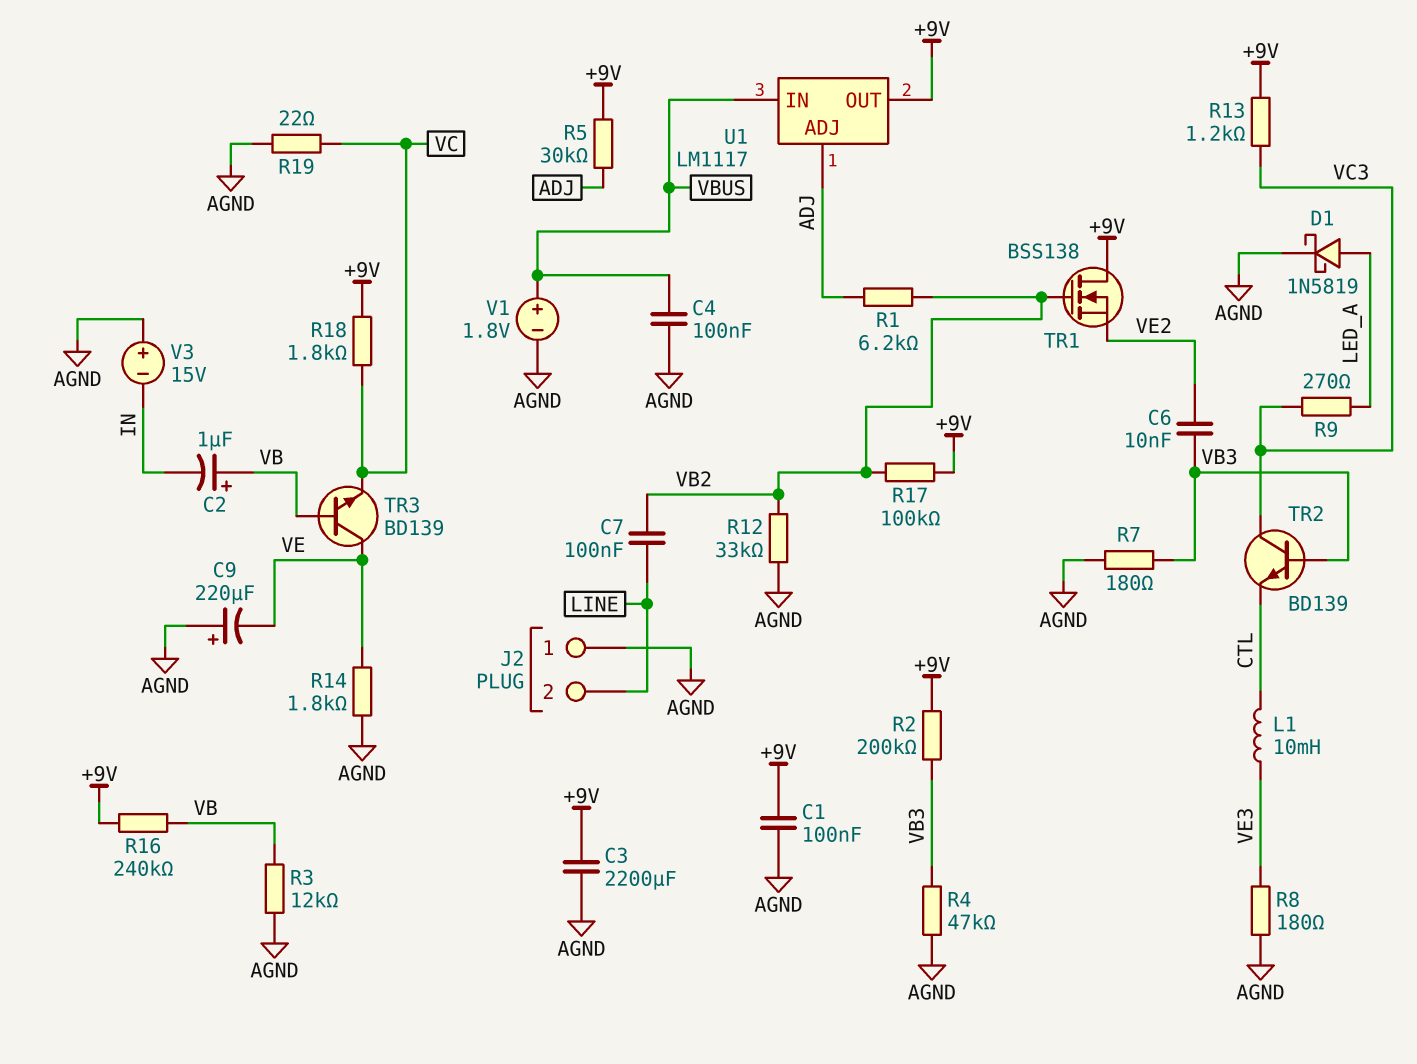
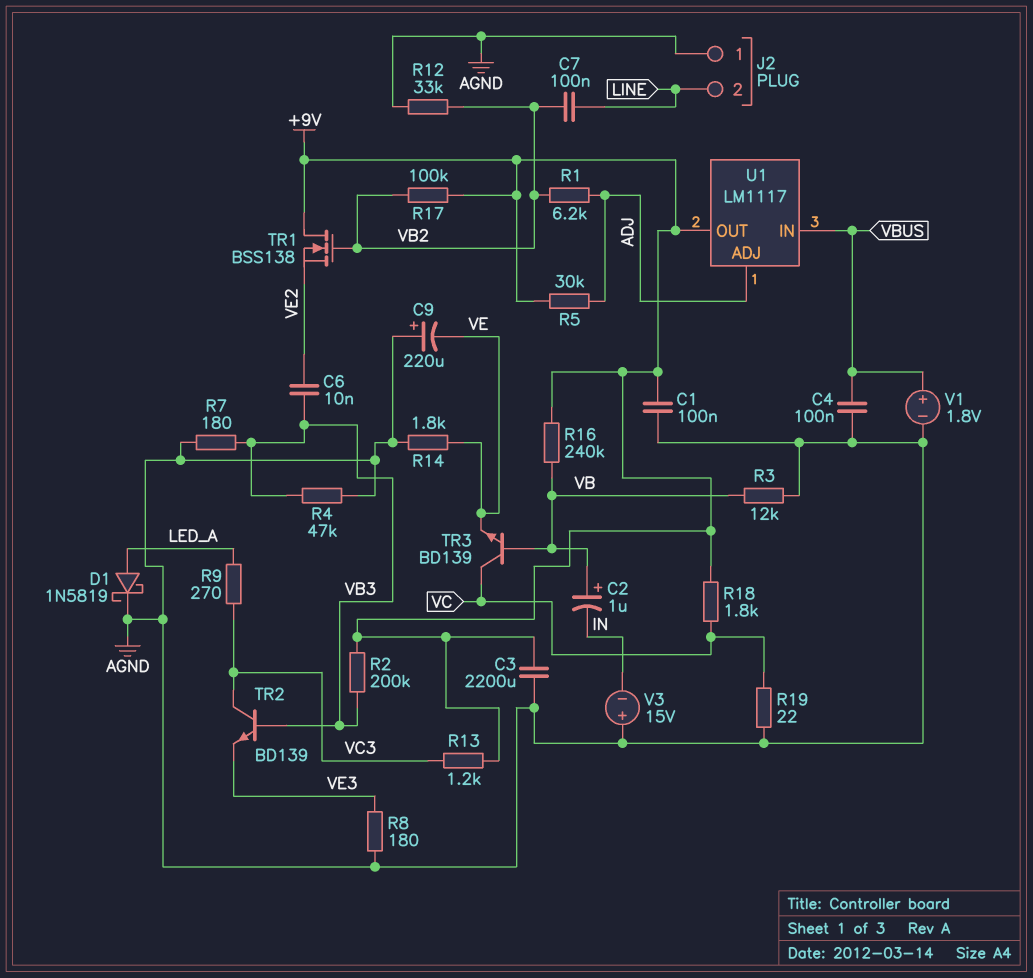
L1: 10mH (CTL, VE3) -> none
TR2: NPN BD139 (B VB3, C VC3, E CTL) -> NPN BD139 (B VB3, C VC3, E VE3)
TR3: NPN BD139 (B VB, C VE, E VC) -> NPN BD139 (B VB, C VC, E VE)

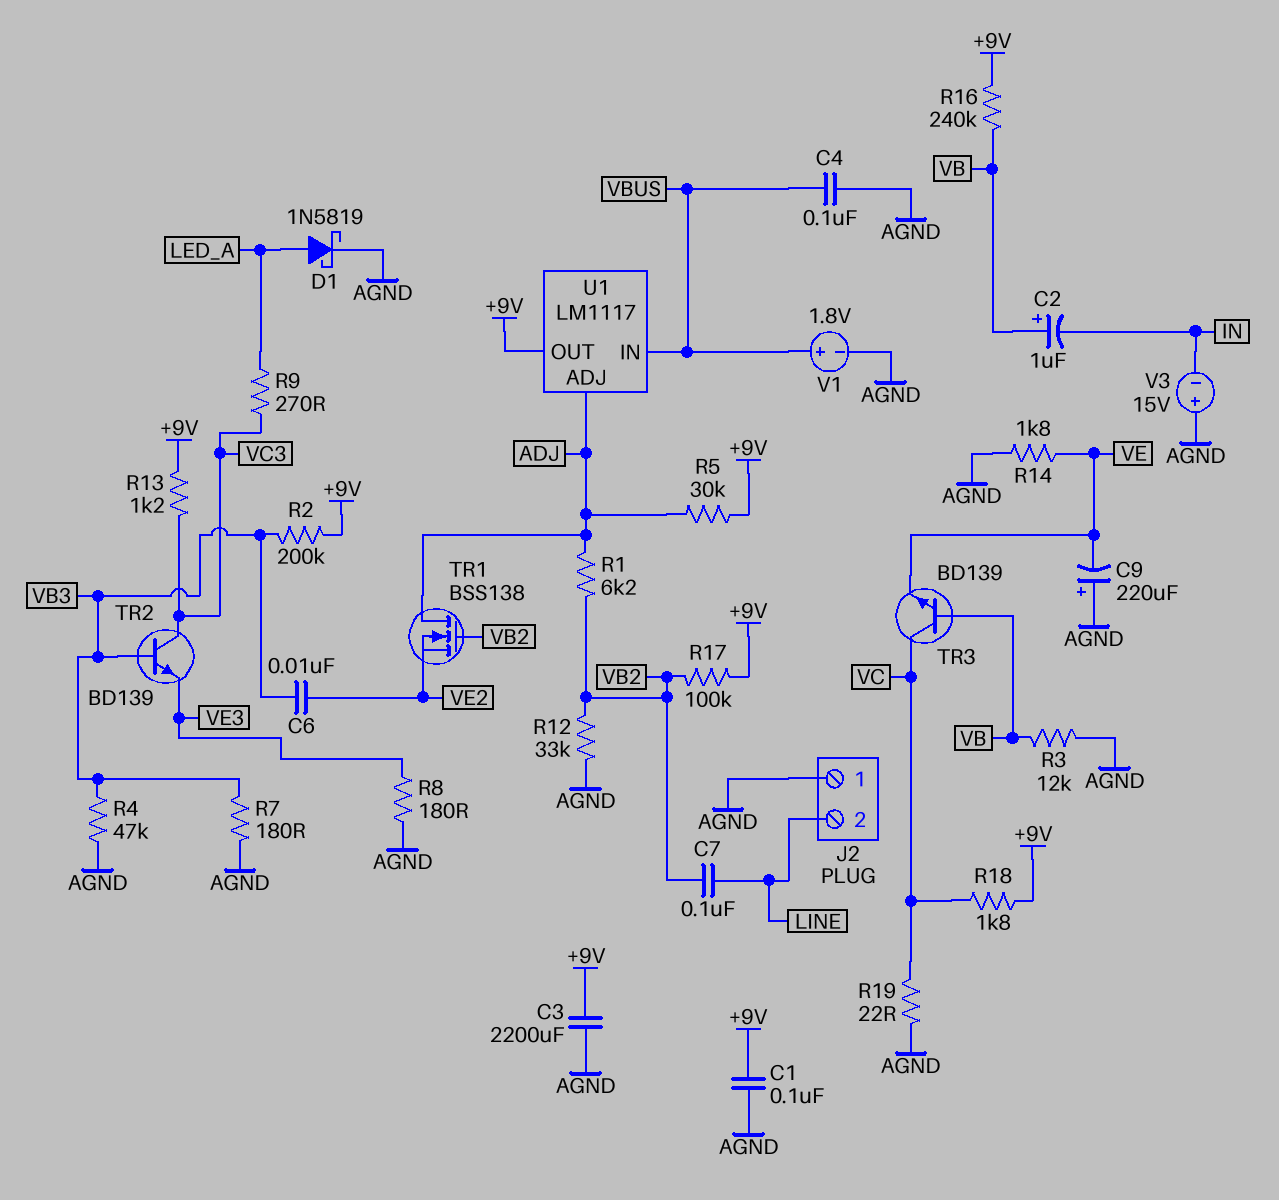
TR1: NMOS BSS138 (G VB2, D +9V, S VE2) -> NMOS BSS138 (G VB2, D ADJ, S VE2)

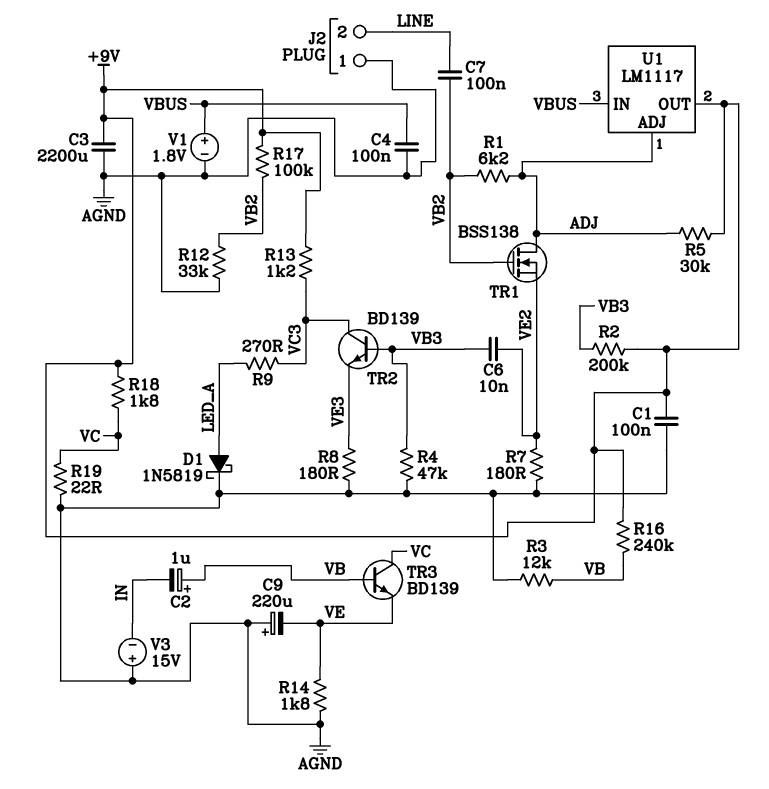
R7: 180 (AGND, VB3) -> 180 (AGND, VE2)

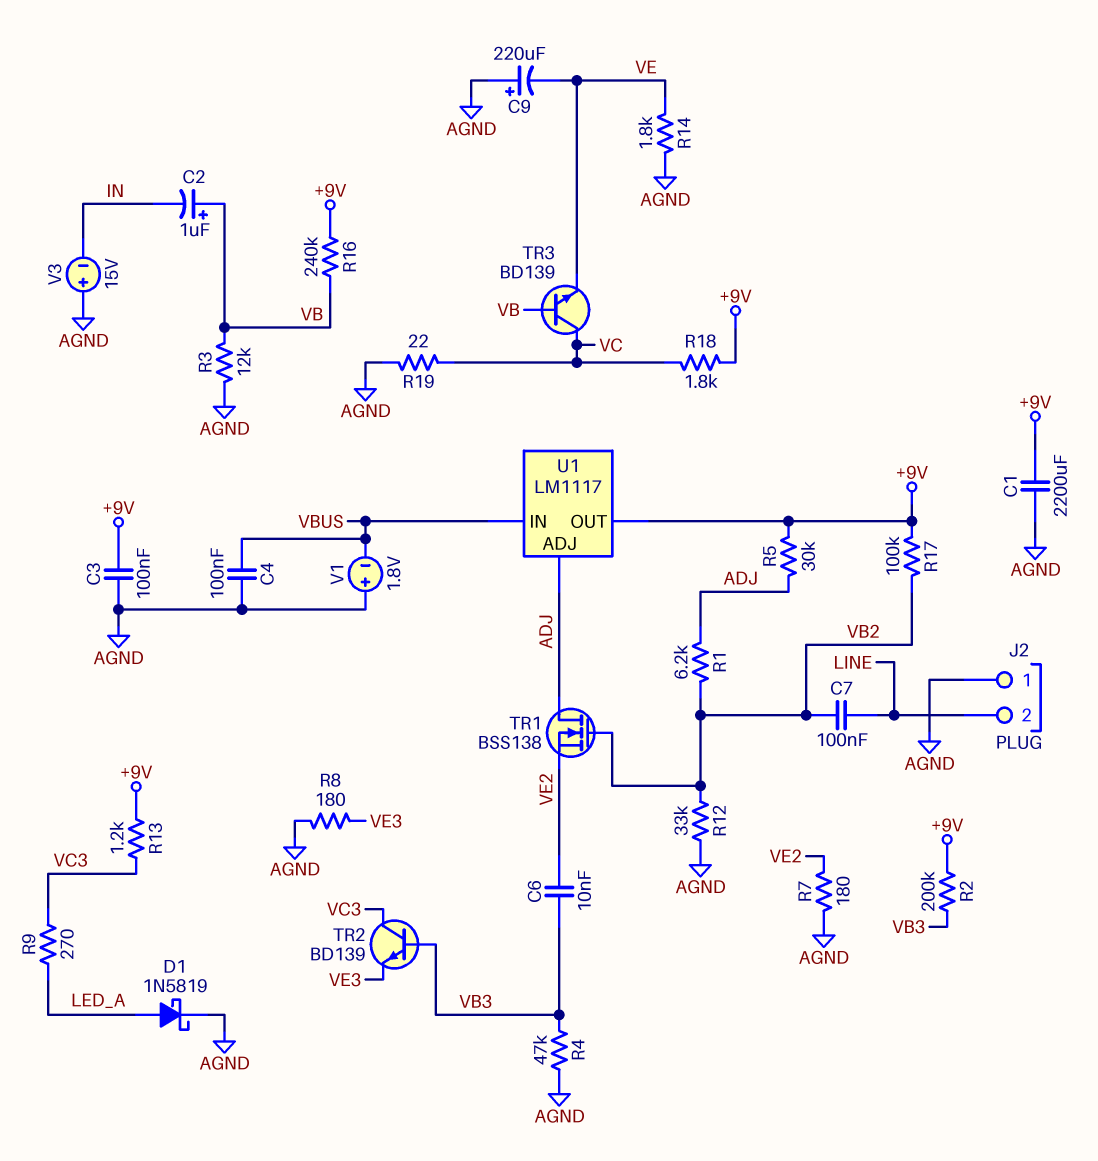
C1: 100nF (+9V, AGND) -> 2200uF (+9V, AGND)
C3: 2200uF (+9V, AGND) -> 100nF (+9V, AGND)
V1: 1.8V (plus VBUS, minus AGND) -> 1.8V (plus AGND, minus VBUS)

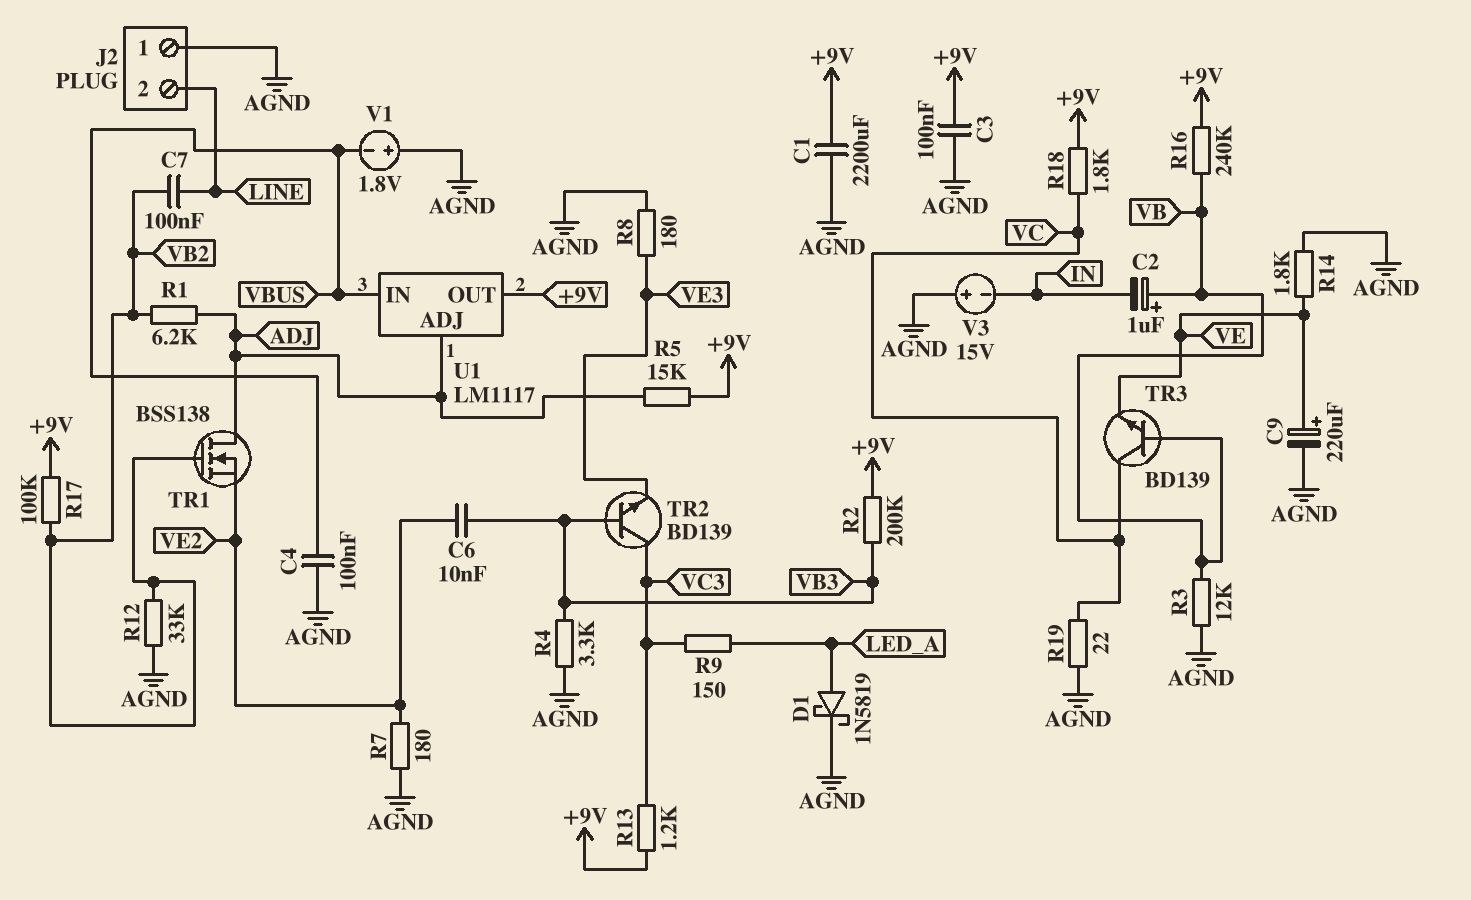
C9: 220uF (plus AGND, minus VE) -> 220uF (plus VE, minus AGND)
R4: 47k (AGND, VB3) -> 3.3k (AGND, VB3)
R5: 30k (+9V, ADJ) -> 15k (+9V, ADJ)
R9: 270 (LED_A, VC3) -> 150 (LED_A, VC3)

